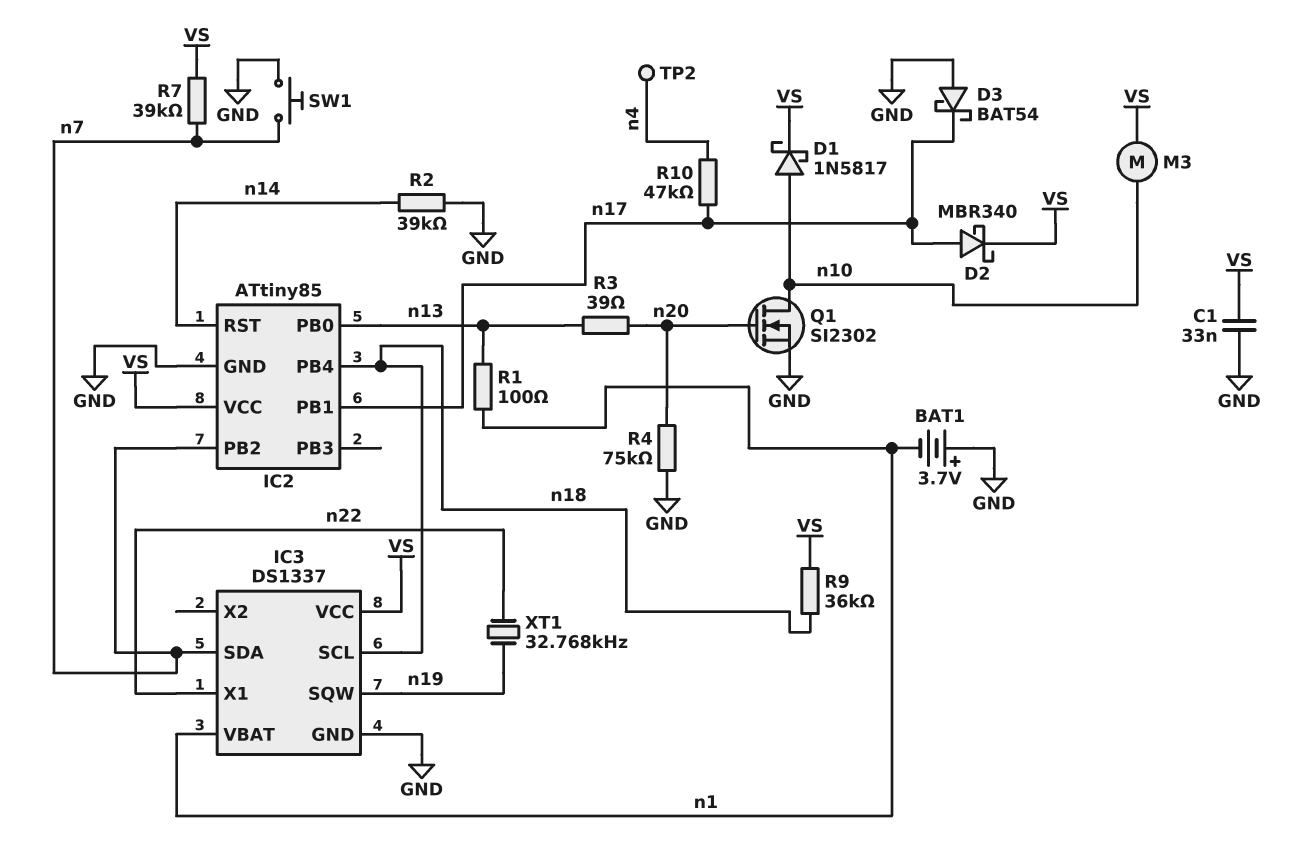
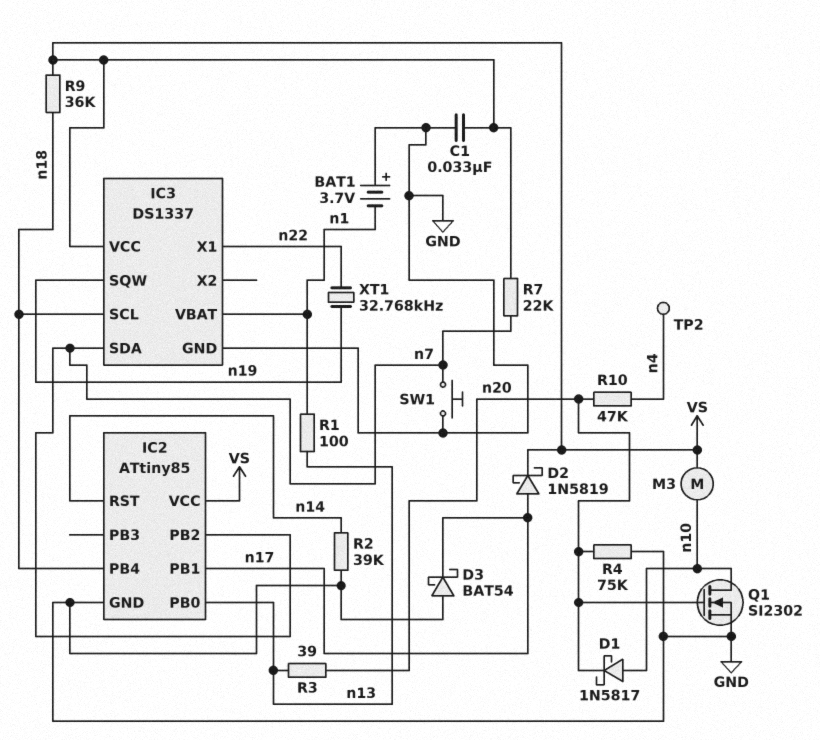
D1: schottky 1N5817 (A n10, K VS) -> schottky 1N5817 (A n10, K n20)
D2: schottky MBR340 (A n17, K VS) -> schottky 1N5819 (A n17, K VS)
R7: 39k (VS, n7) -> 22k (VS, n7)
R10: 47k (n4, n17) -> 47k (n4, n20)

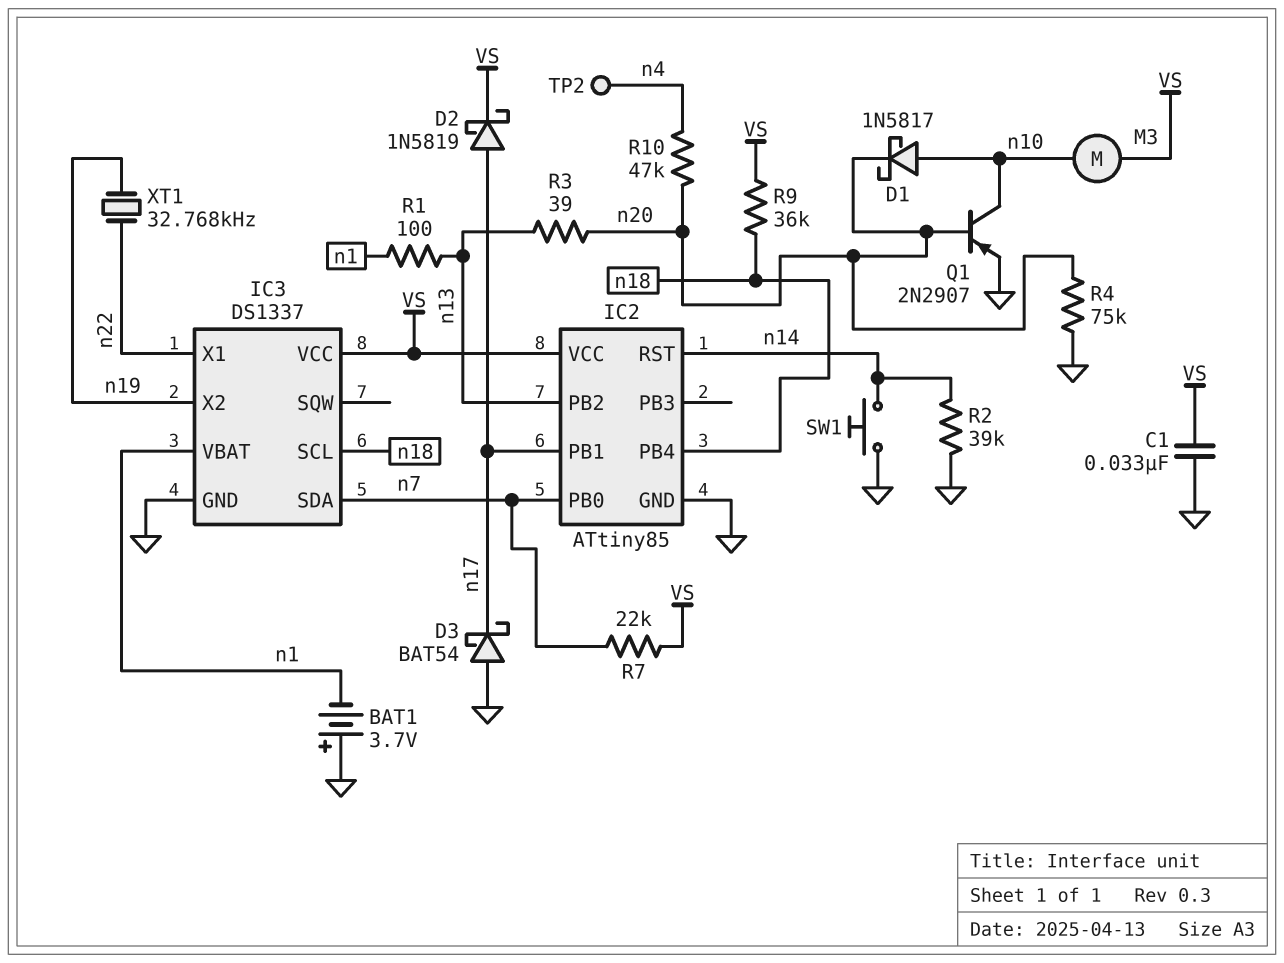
IC2 pin PB0: n13 -> n7
IC2 pin PB2: n7 -> n13
IC3 pin SQW: n19 -> none
IC3 pin X2: none -> n19
Q1: NMOS SI2302 (G n20, D n10, S GND) -> PNP 2N2907 (B n20, C n10, E GND)
SW1: button (GND, n7) -> button (GND, n14)

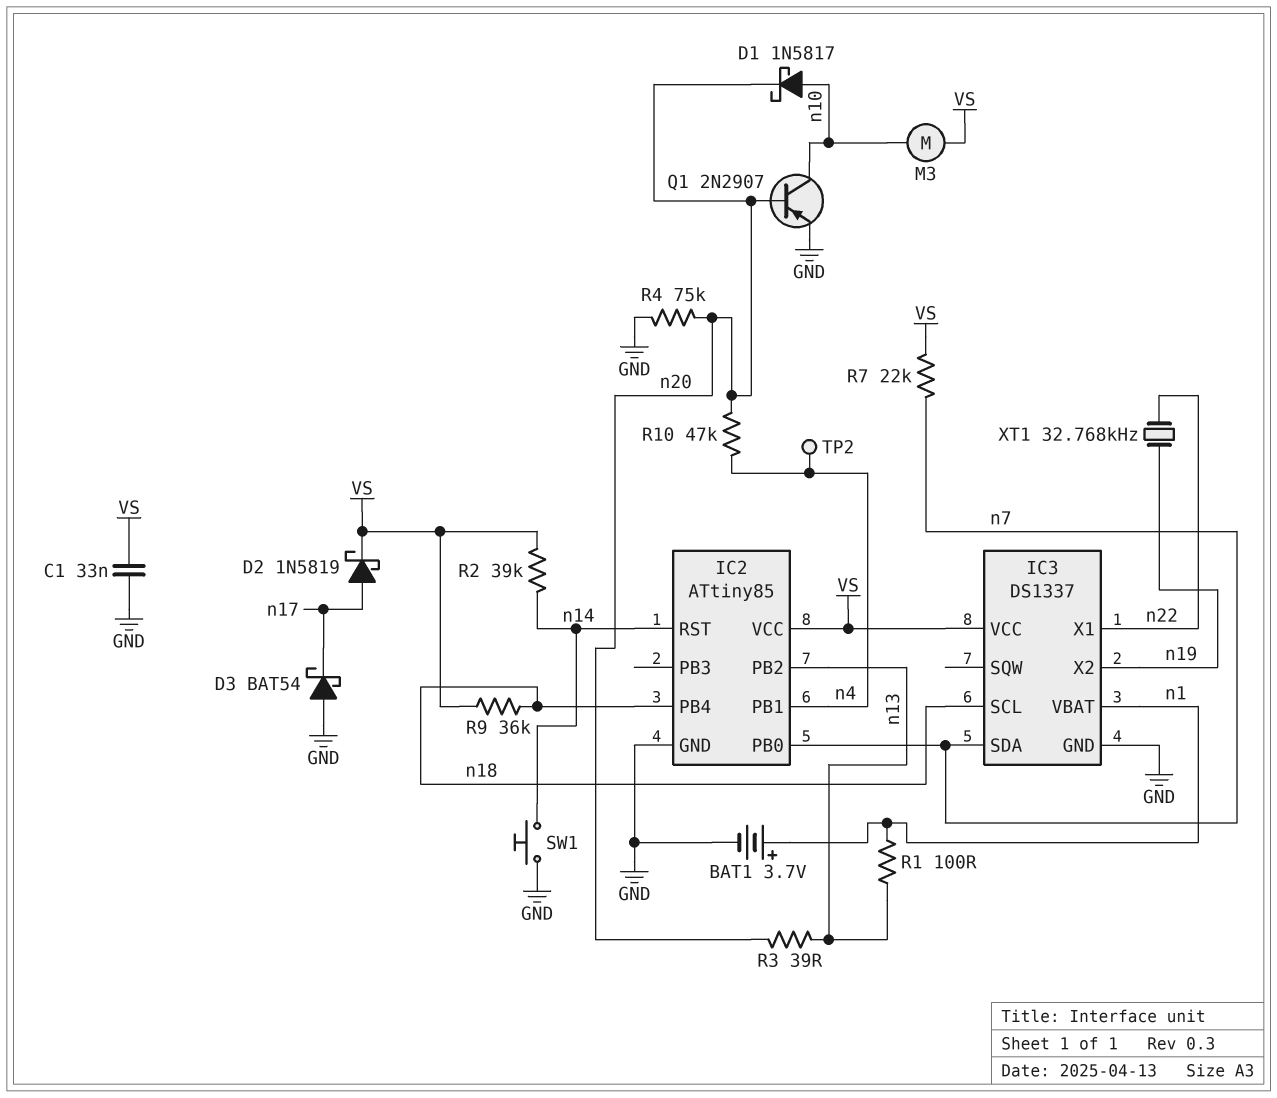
BAT1: 3.7V (plus GND, minus n1) -> 3.7V (plus n1, minus GND)
IC2 pin PB1: n17 -> n4
R2: 39k (GND, n14) -> 39k (VS, n14)

